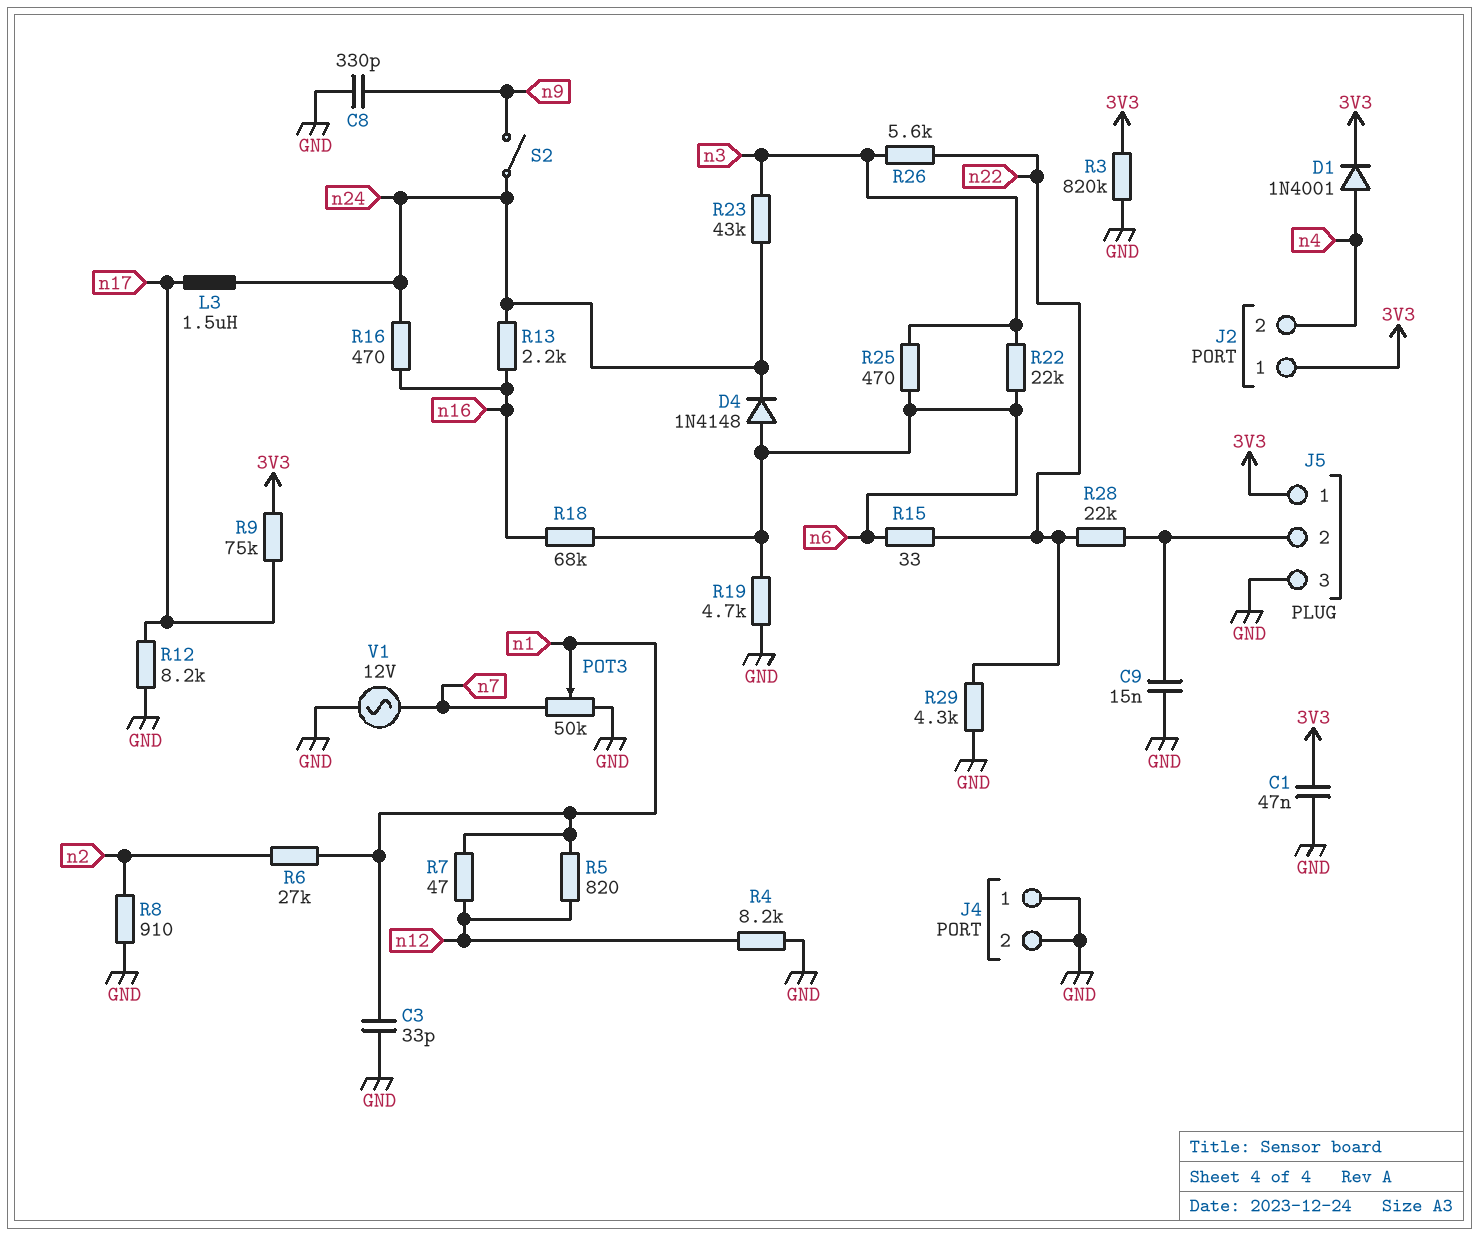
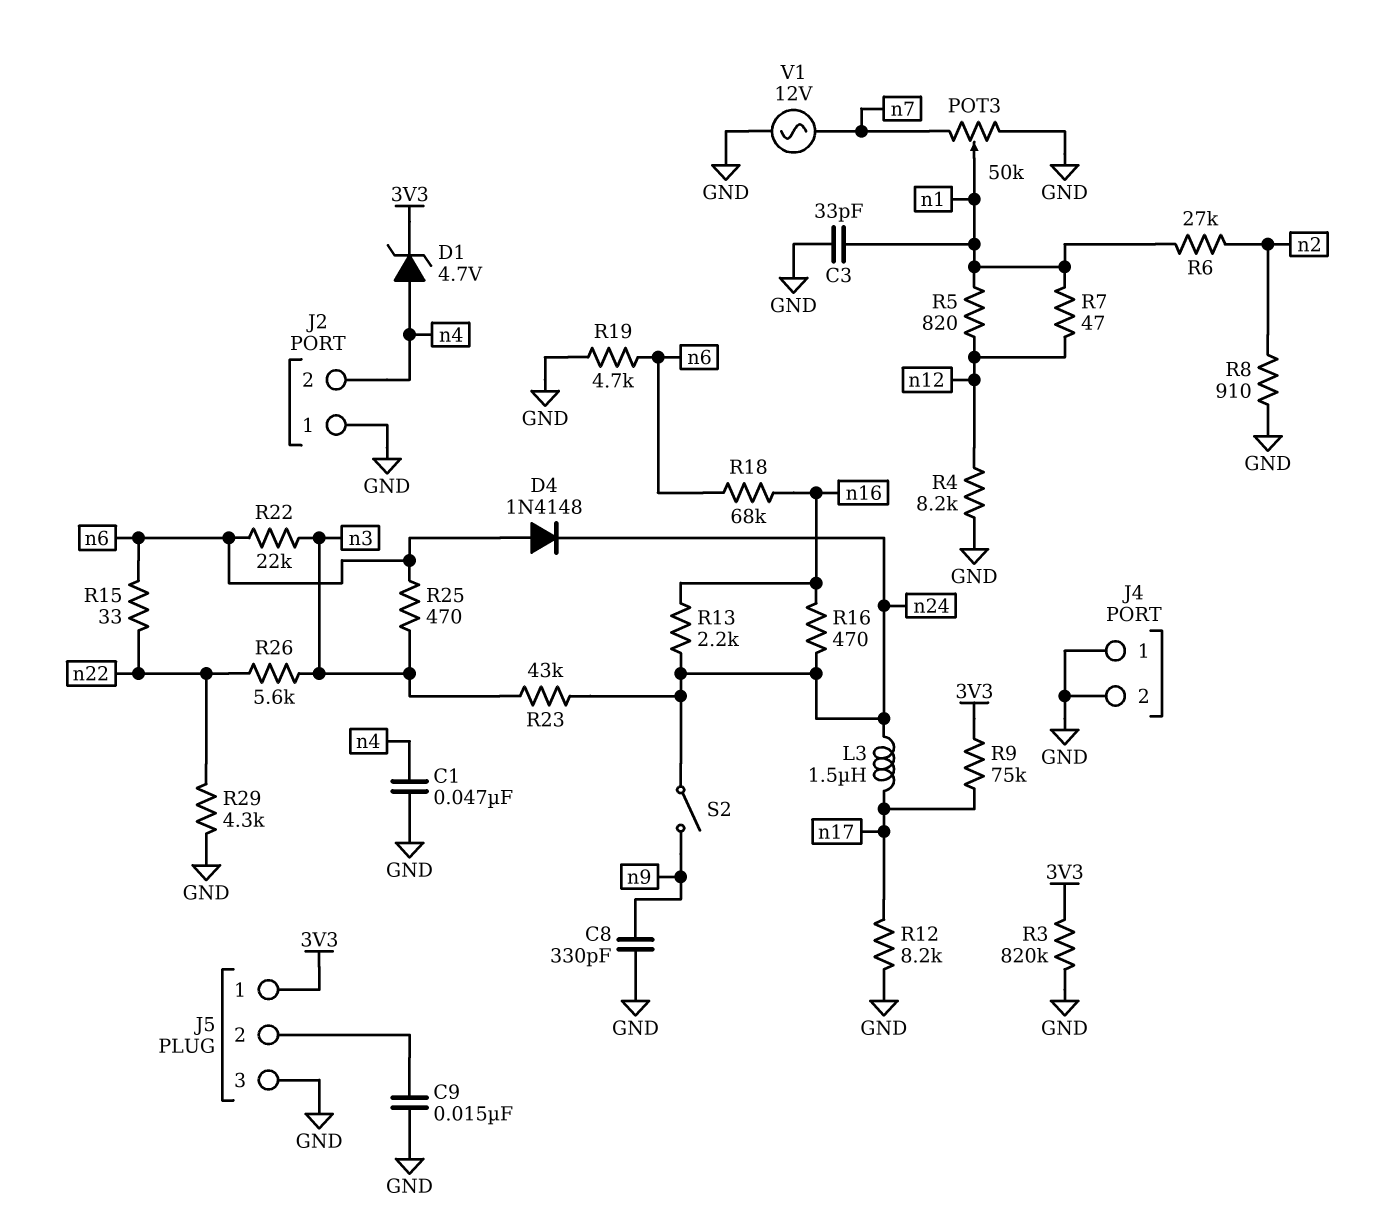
C1: 47nF (3V3, GND) -> 47nF (GND, n4)
D1: diode 1N4001 (A n4, K 3V3) -> zener 4.7V (A n4, K 3V3)
J2 pin 1: 3V3 -> GND
R28: 22k (J5/2, n22) -> none

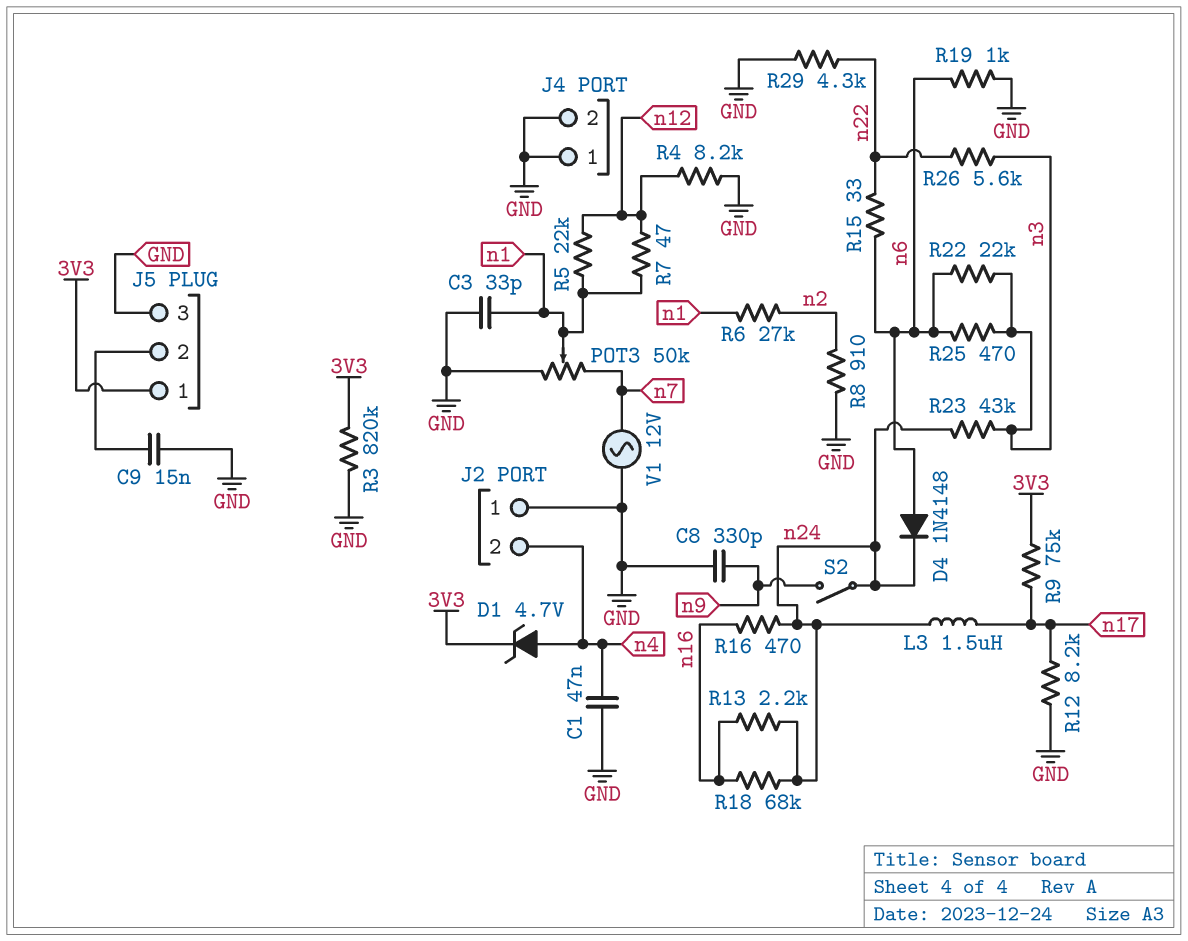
R5: 820 (n1, n12) -> 22k (n1, n12)
R18: 68k (n6, n16) -> 68k (n16, n24)
R19: 4.7k (GND, n6) -> 1k (GND, n6)

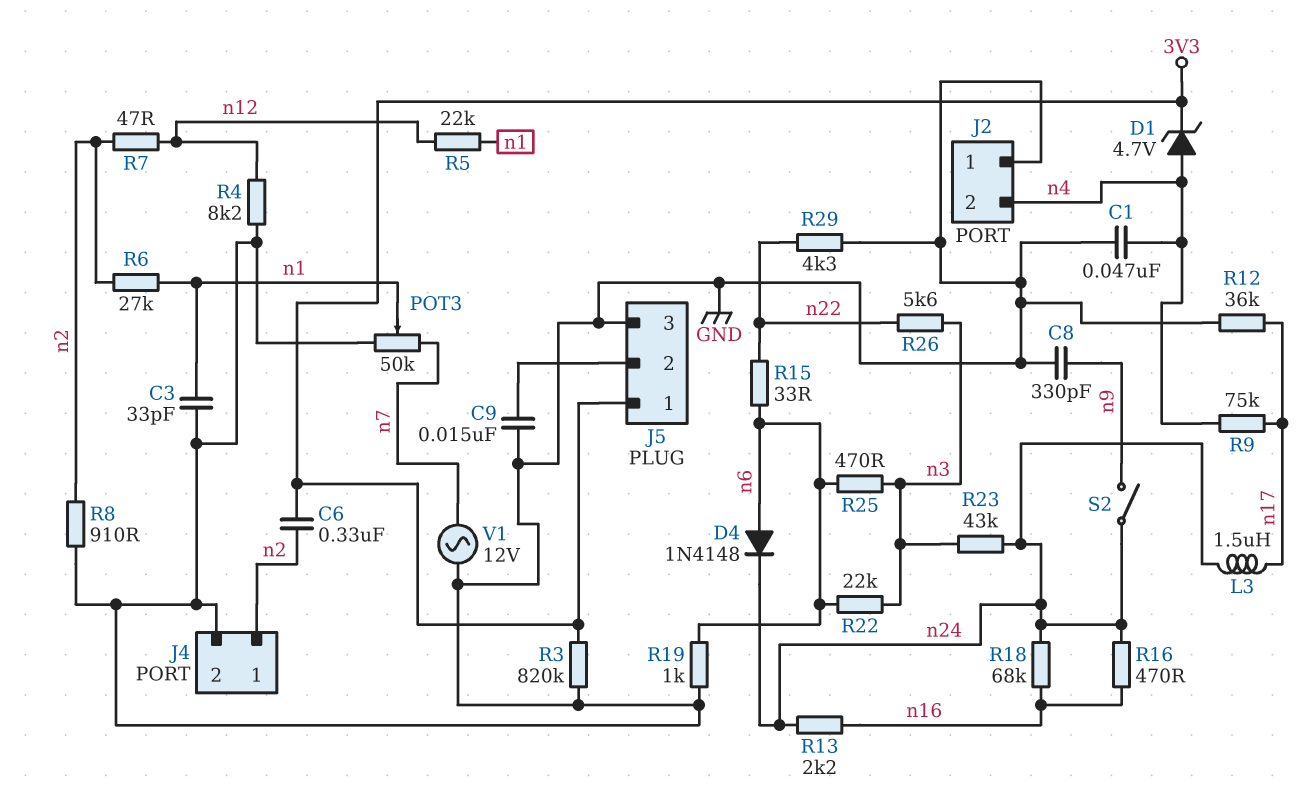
C6: none -> 330nF (3V3, n2)
J4 pin 1: GND -> n2
R7: 47 (n1, n12) -> 47 (n2, n12)
R9: 75k (3V3, n17) -> 75k (n4, n17)
R12: 8.2k (GND, n17) -> 36k (GND, n17)

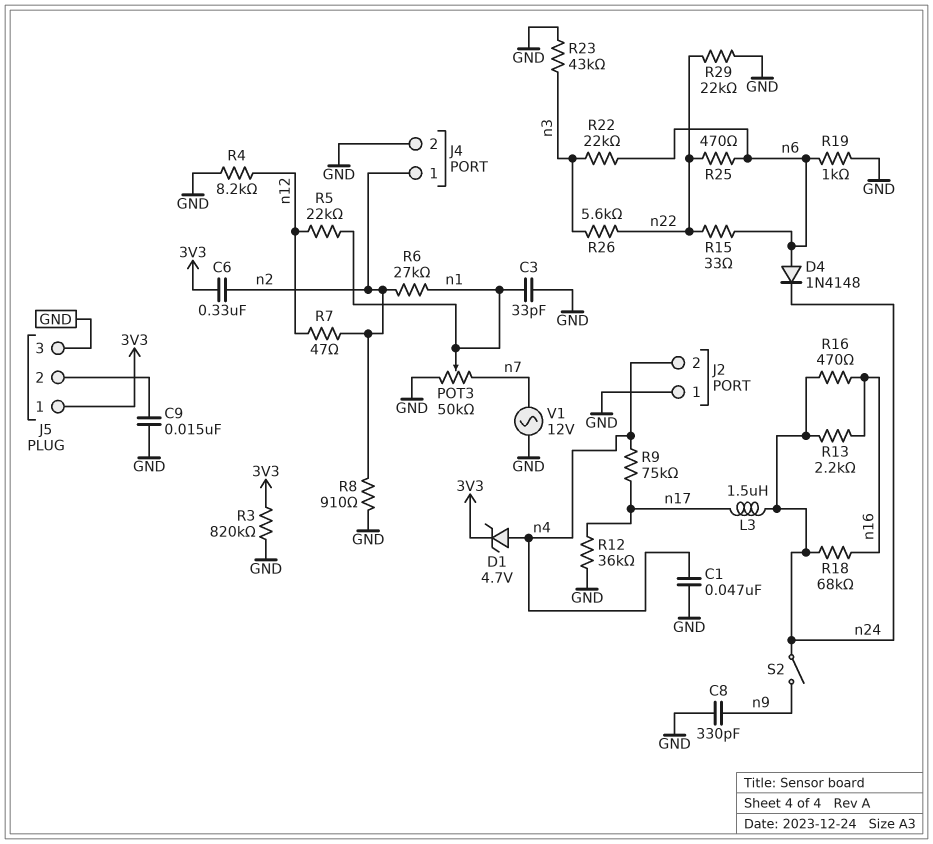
R23: 43k (n3, n24) -> 43k (GND, n3)
R25: 470 (n3, n6) -> 470 (n6, n22)
R29: 4.3k (GND, n22) -> 22k (GND, n22)

